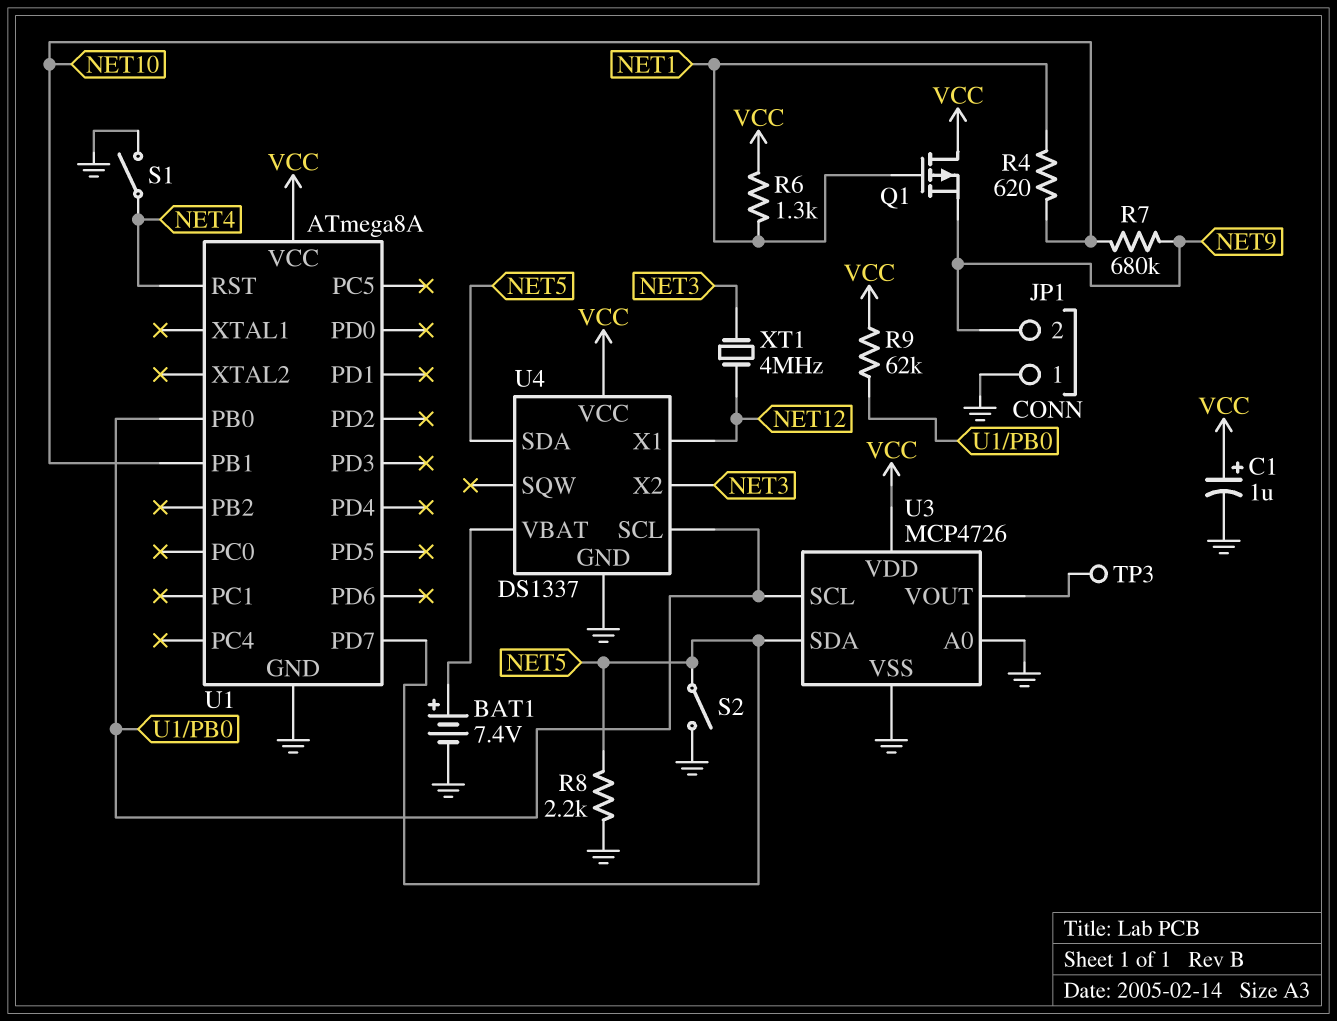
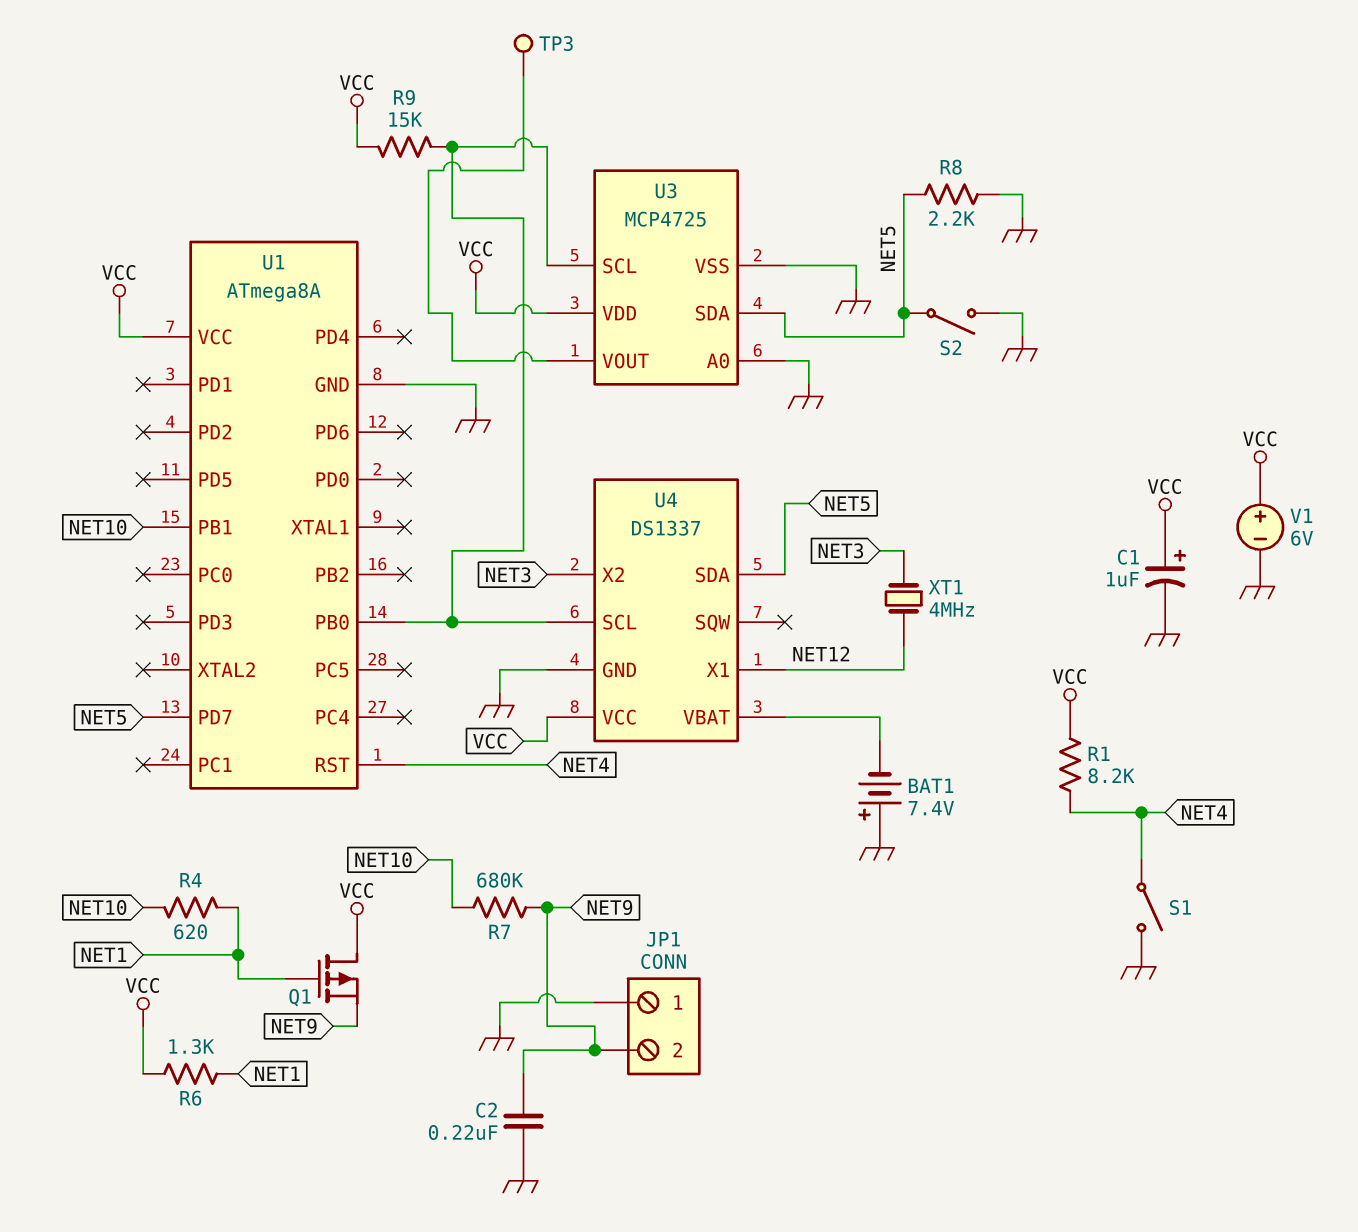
BAT1: 7.4V (plus U4/VBAT, minus GND) -> 7.4V (plus GND, minus U4/VBAT)
C2: none -> 220nF (GND, NET9)
R1: none -> 8.2k (NET4, VCC)
R9: 62k (U1/PB0, VCC) -> 15k (U1/PB0, VCC)
U3: MCP4726 -> MCP4725
V1: none -> 6V (plus VCC, minus GND)

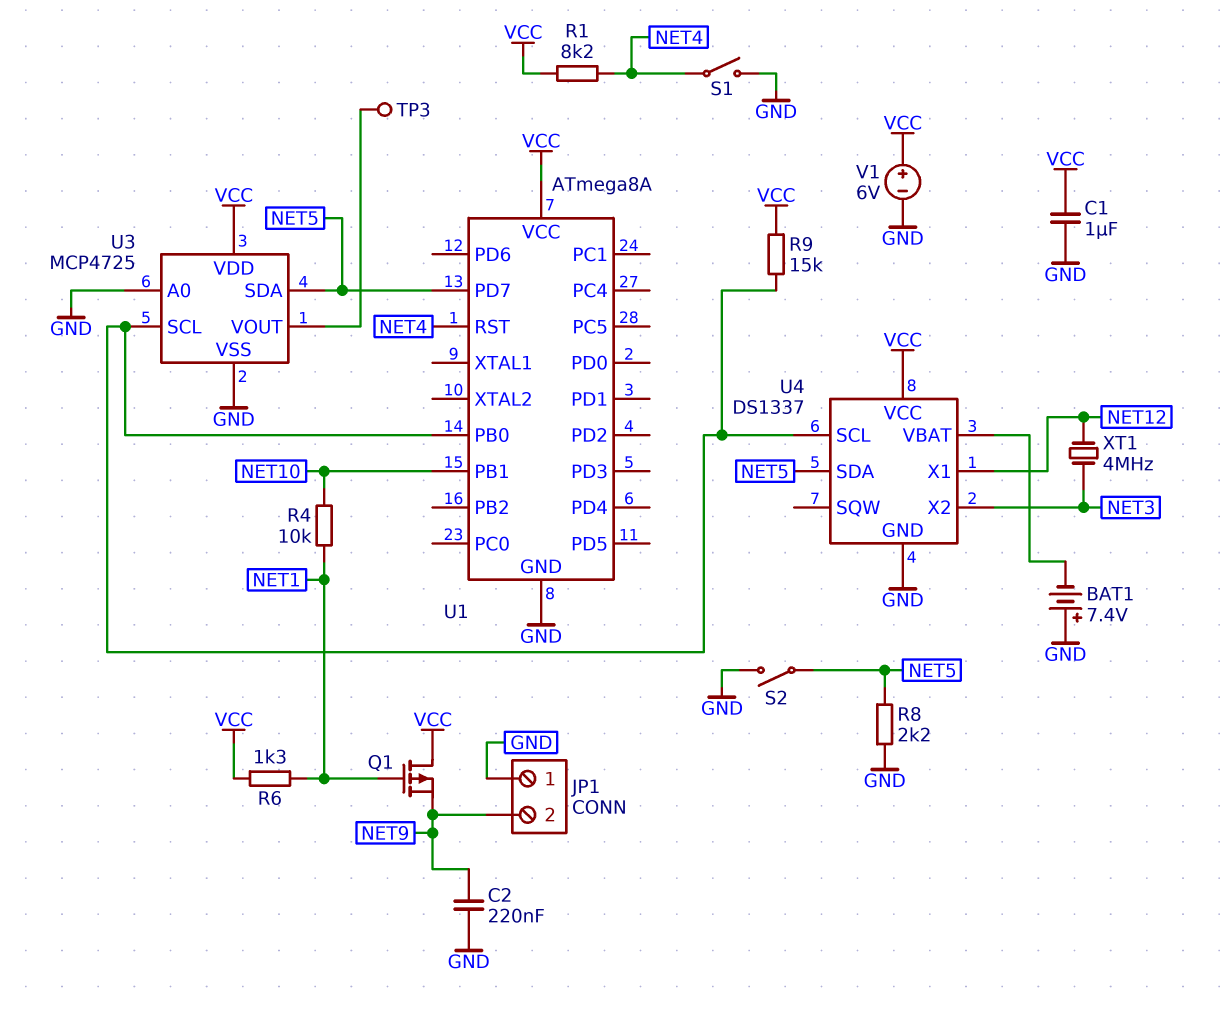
C1: 1uF (plus VCC, minus GND) -> 1uF (GND, VCC)
R4: 620 (NET1, NET10) -> 10k (NET1, NET10)
R7: 680k (NET9, NET10) -> none

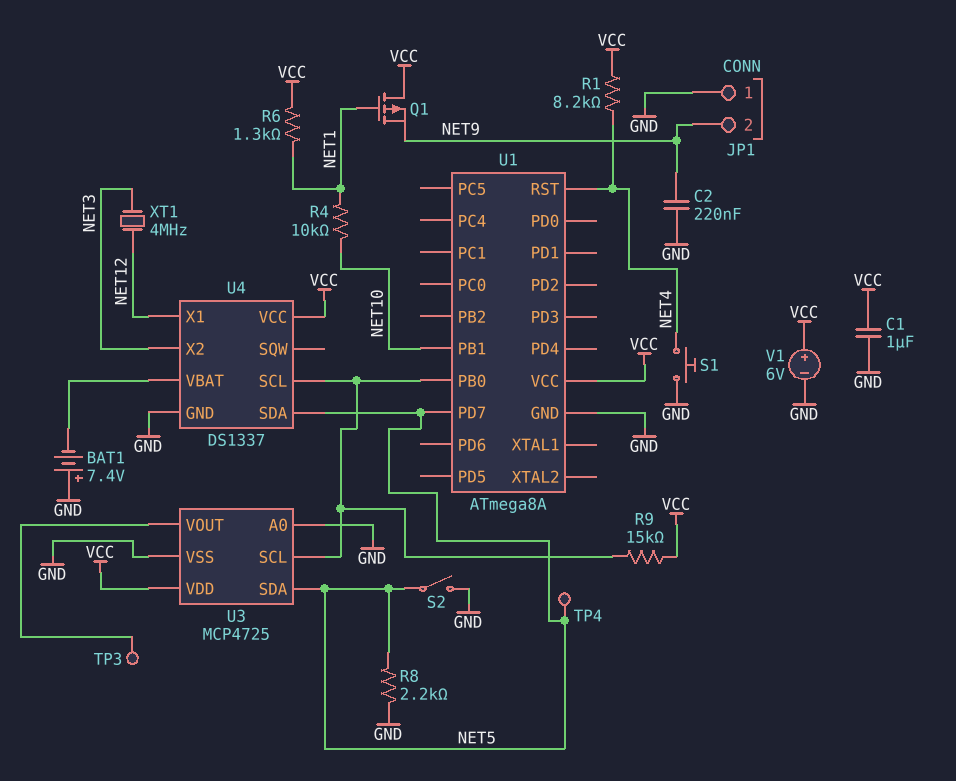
S1: switch (GND, NET4) -> button (GND, NET4)
TP4: none -> test point (NET5)

